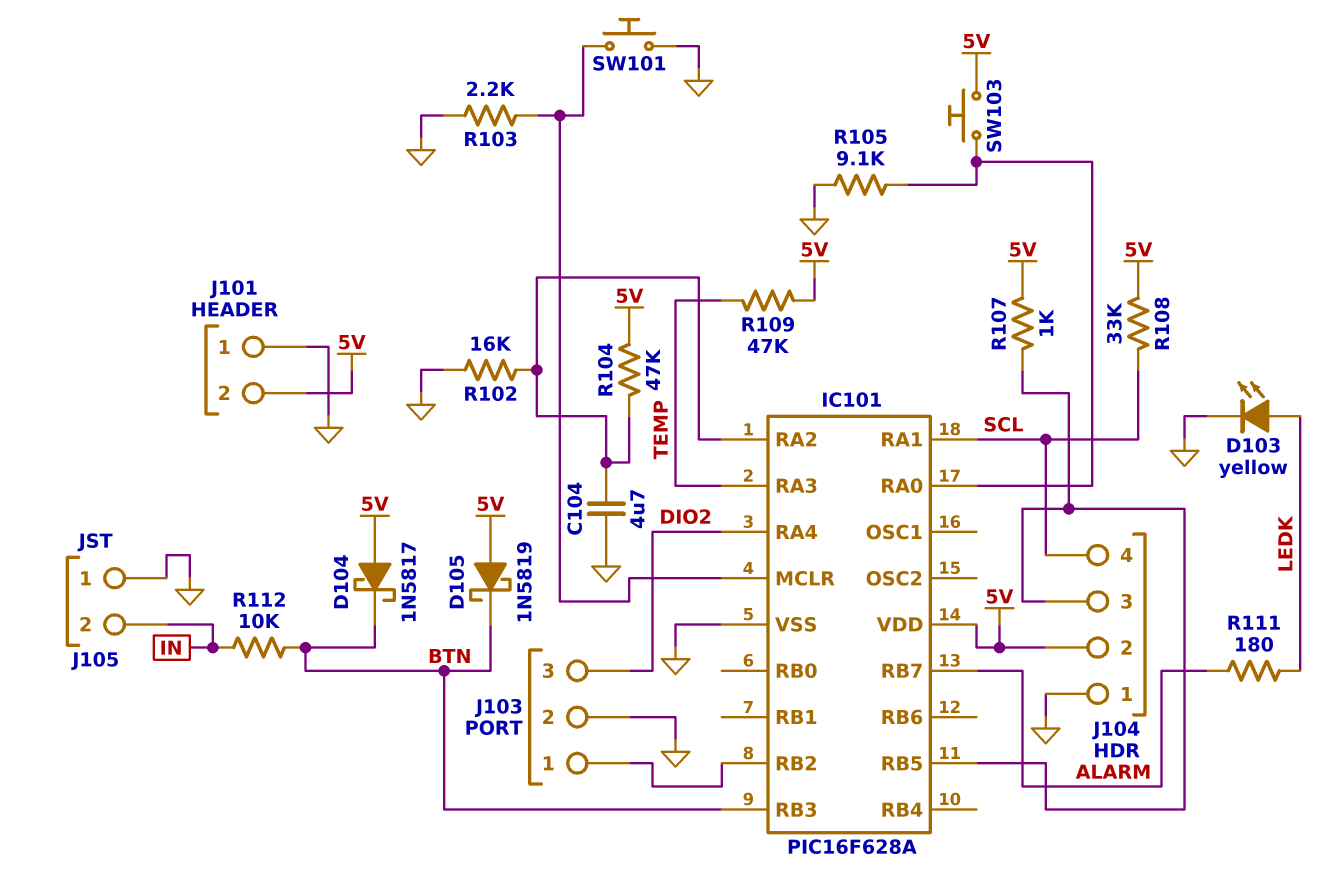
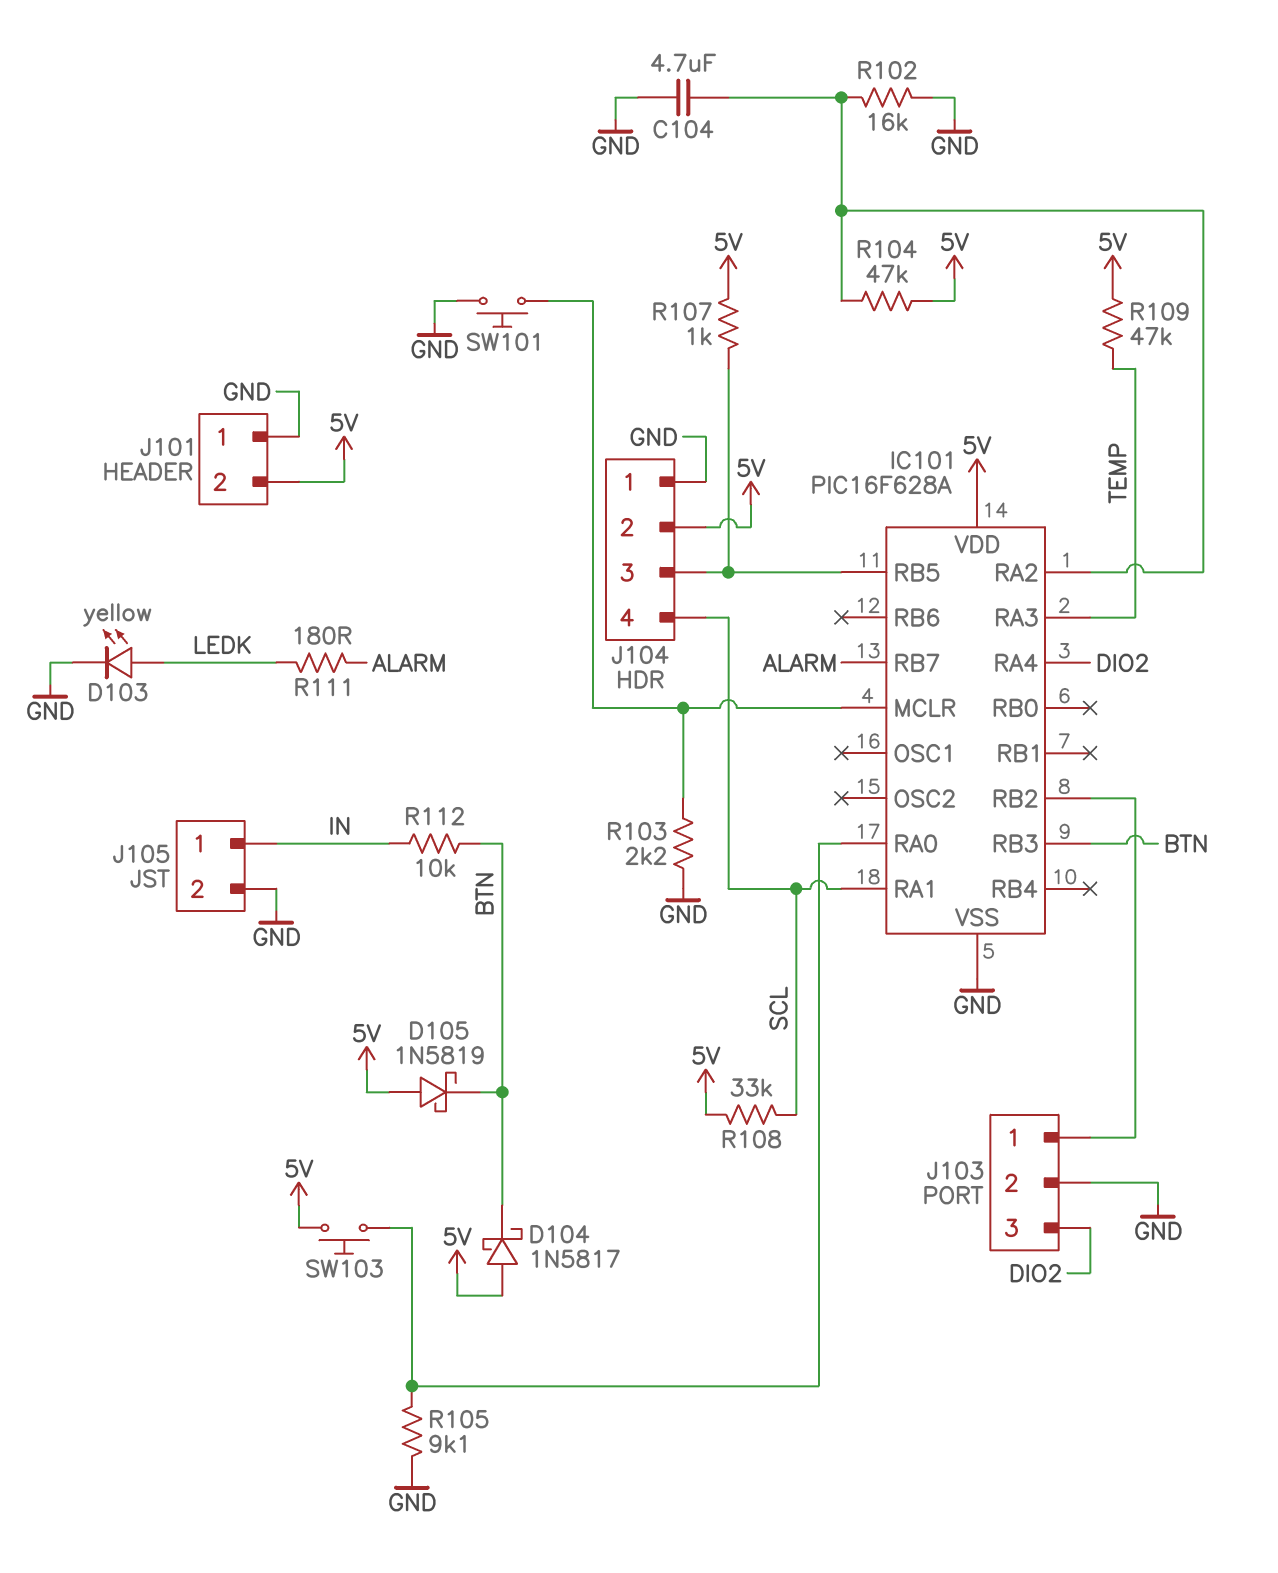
J105 pin 1: GND -> IN
J105 pin 2: IN -> GND

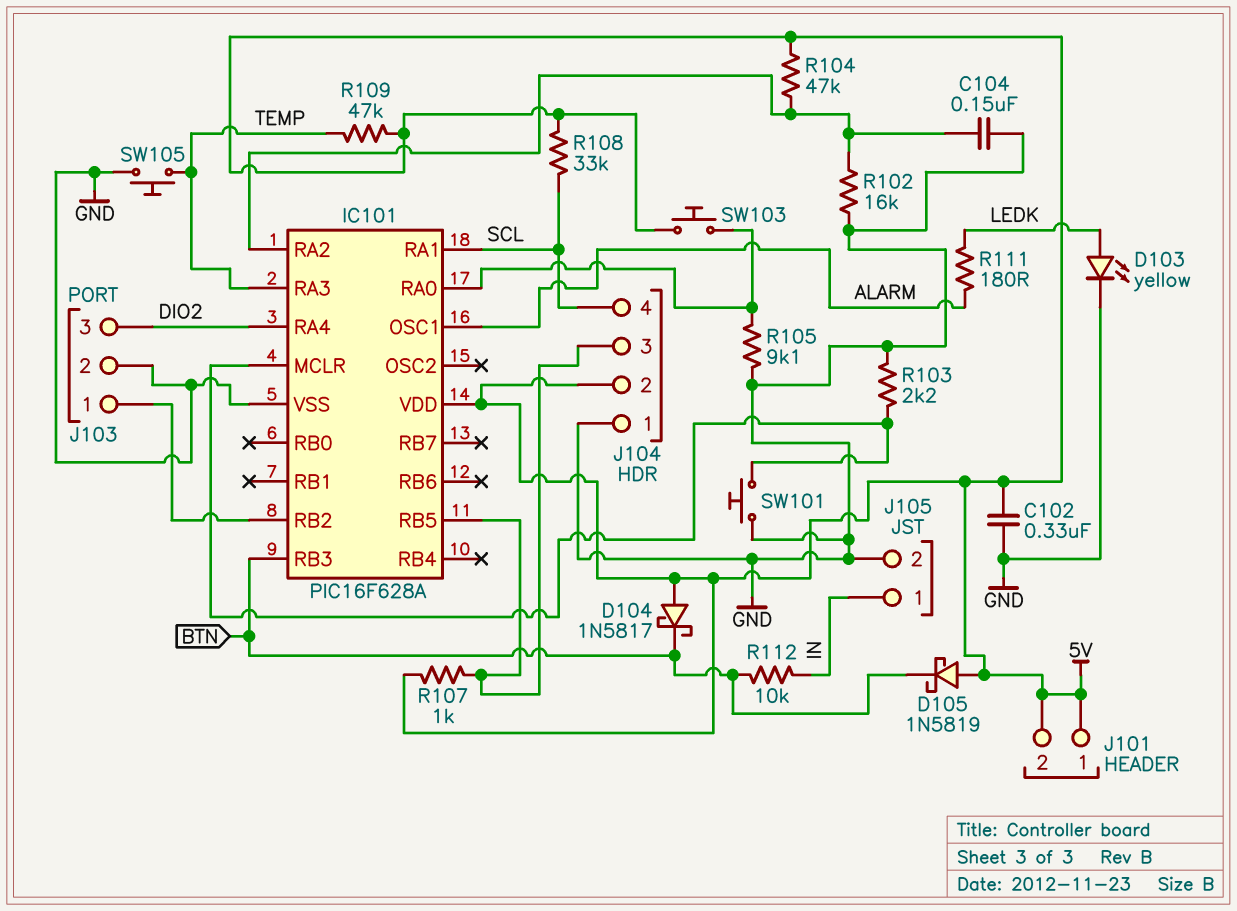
C102: none -> 330nF (5V, GND)
C104: 4.7uF (GND, IC101/RA2) -> 150nF (GND, IC101/RA2)
IC101 pin OSC1: none -> ALARM
IC101 pin RB7: ALARM -> none
J101 pin 1: GND -> 5V
SW105: none -> button (GND, TEMP)

